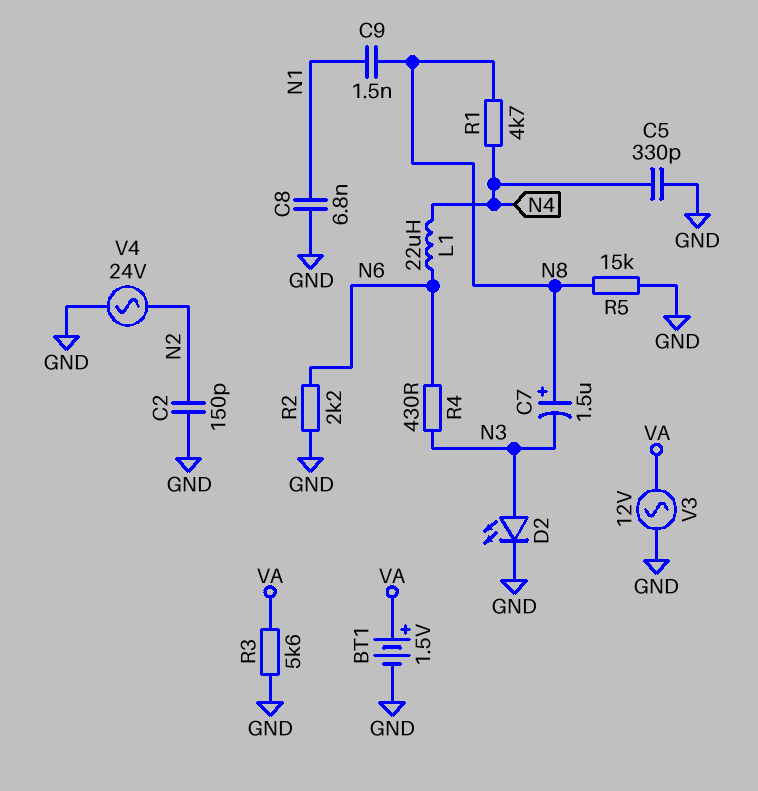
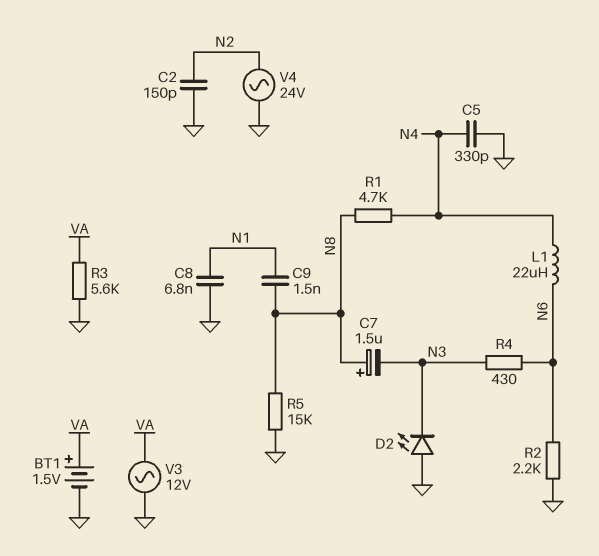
D2: LED (A N3, K GND) -> LED (A GND, K N3)

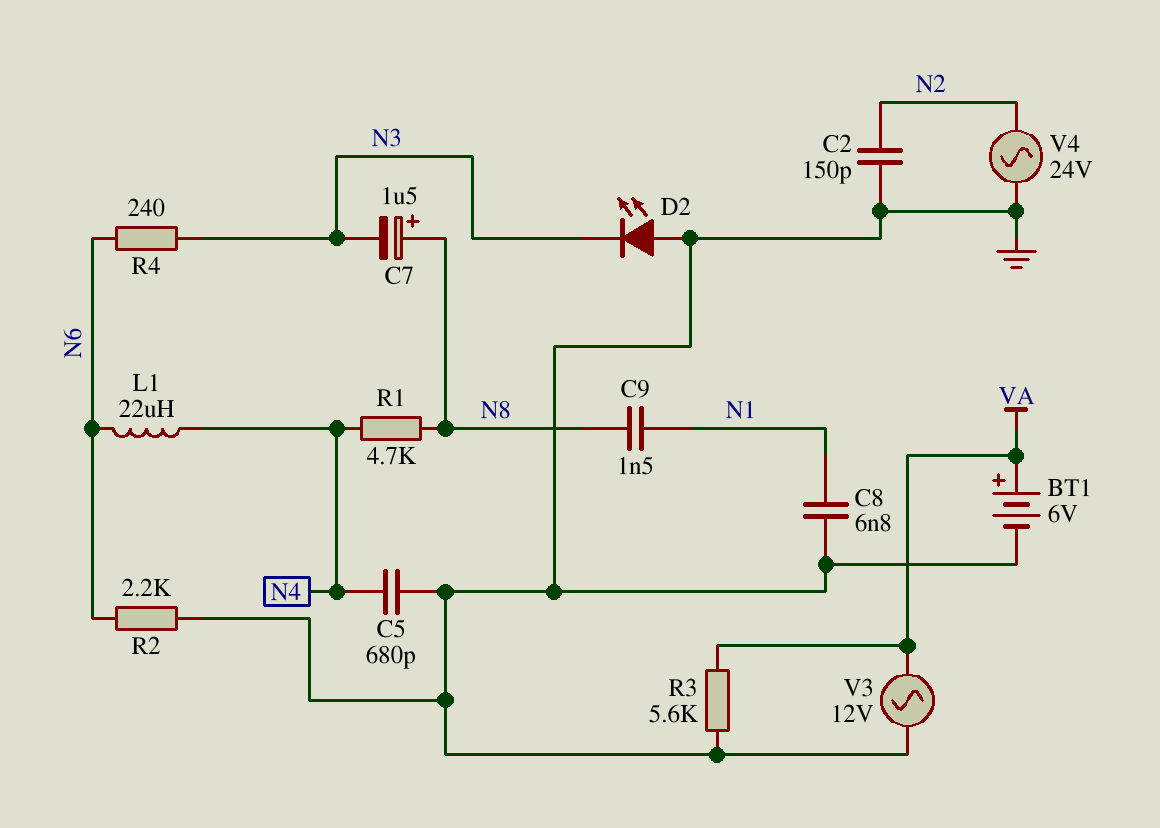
BT1: 1.5V (plus VA, minus GND) -> 6V (plus VA, minus GND)
C5: 330pF (GND, N4) -> 680pF (GND, N4)
R4: 430 (N3, N6) -> 240 (N3, N6)
R5: 15k (GND, N8) -> none

